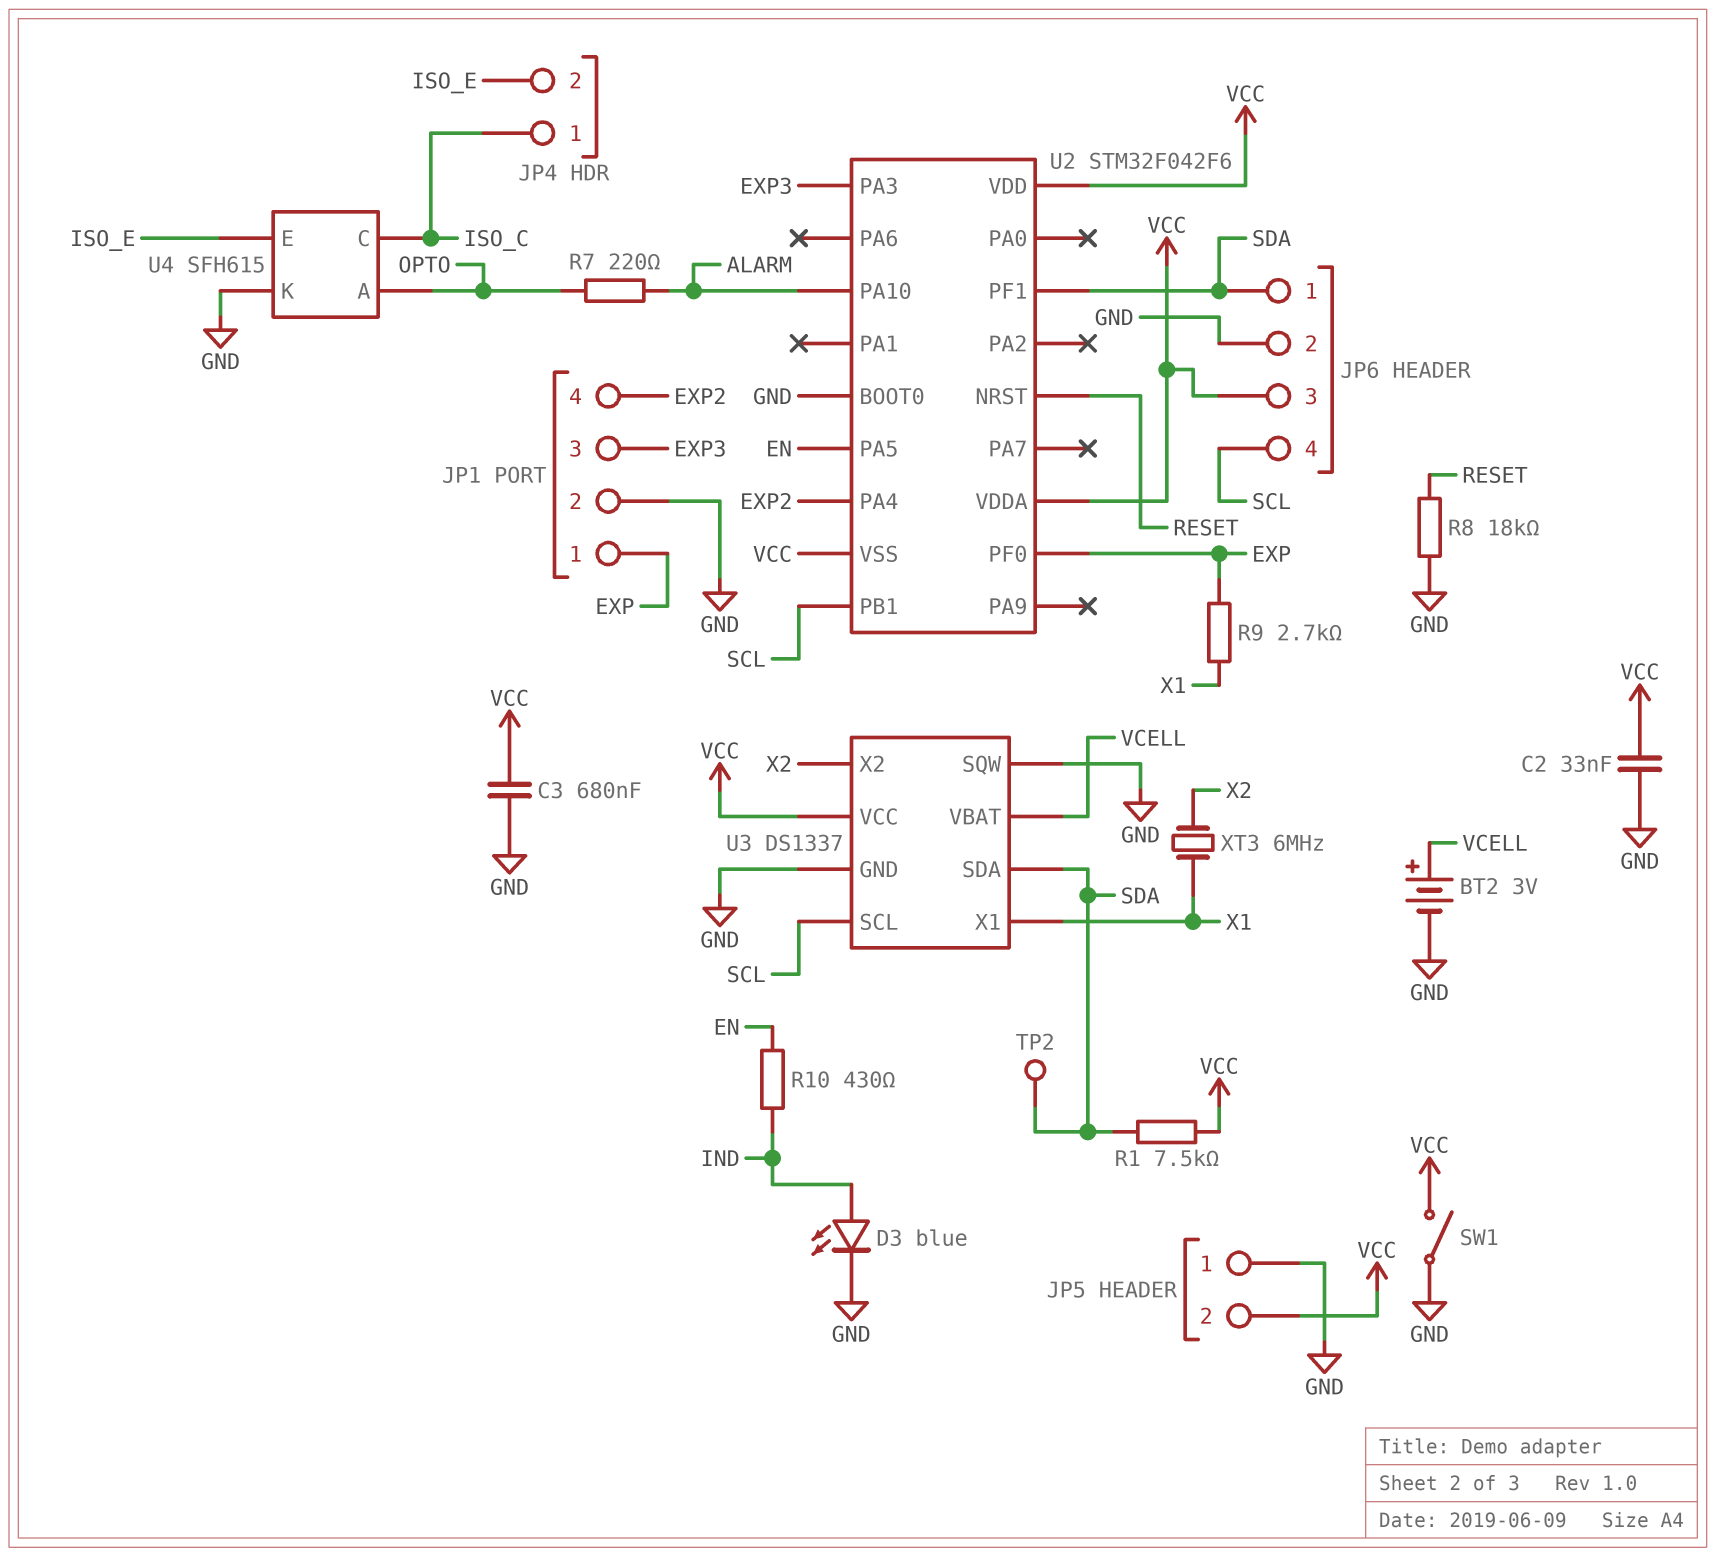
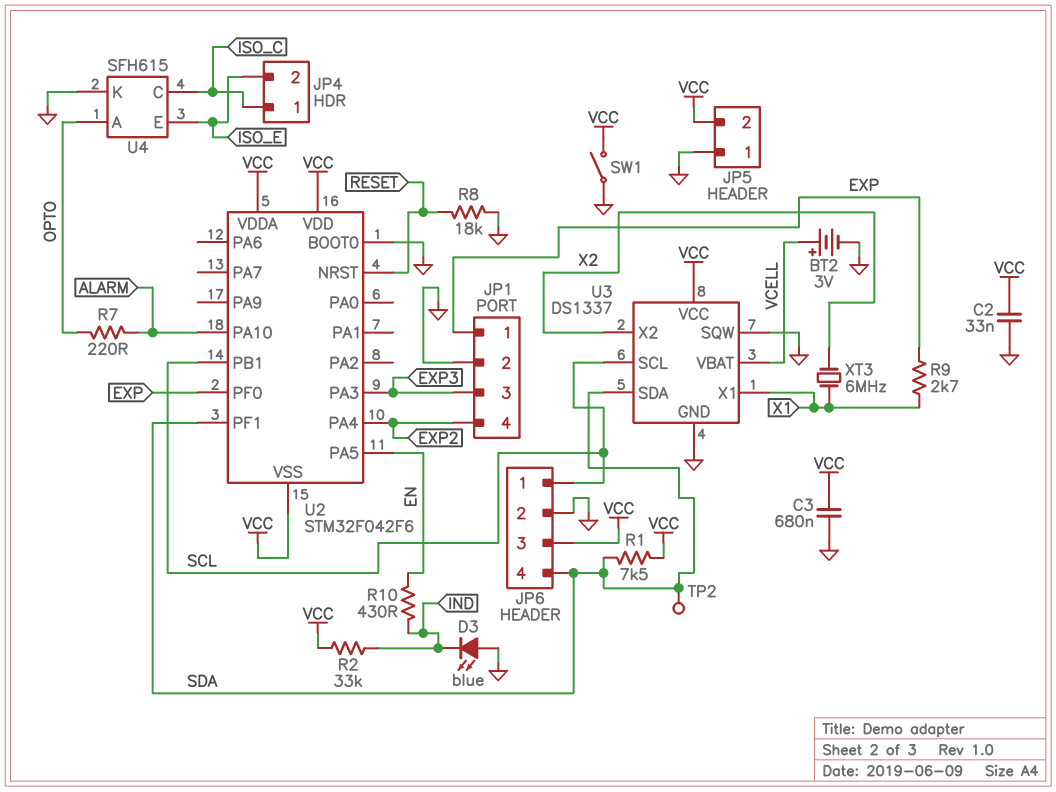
D3: LED blue (A IND, K GND) -> LED blue (A GND, K IND)
JP6 pin 1: SDA -> SCL
JP6 pin 4: SCL -> SDA
R2: none -> 33k (IND, VCC)

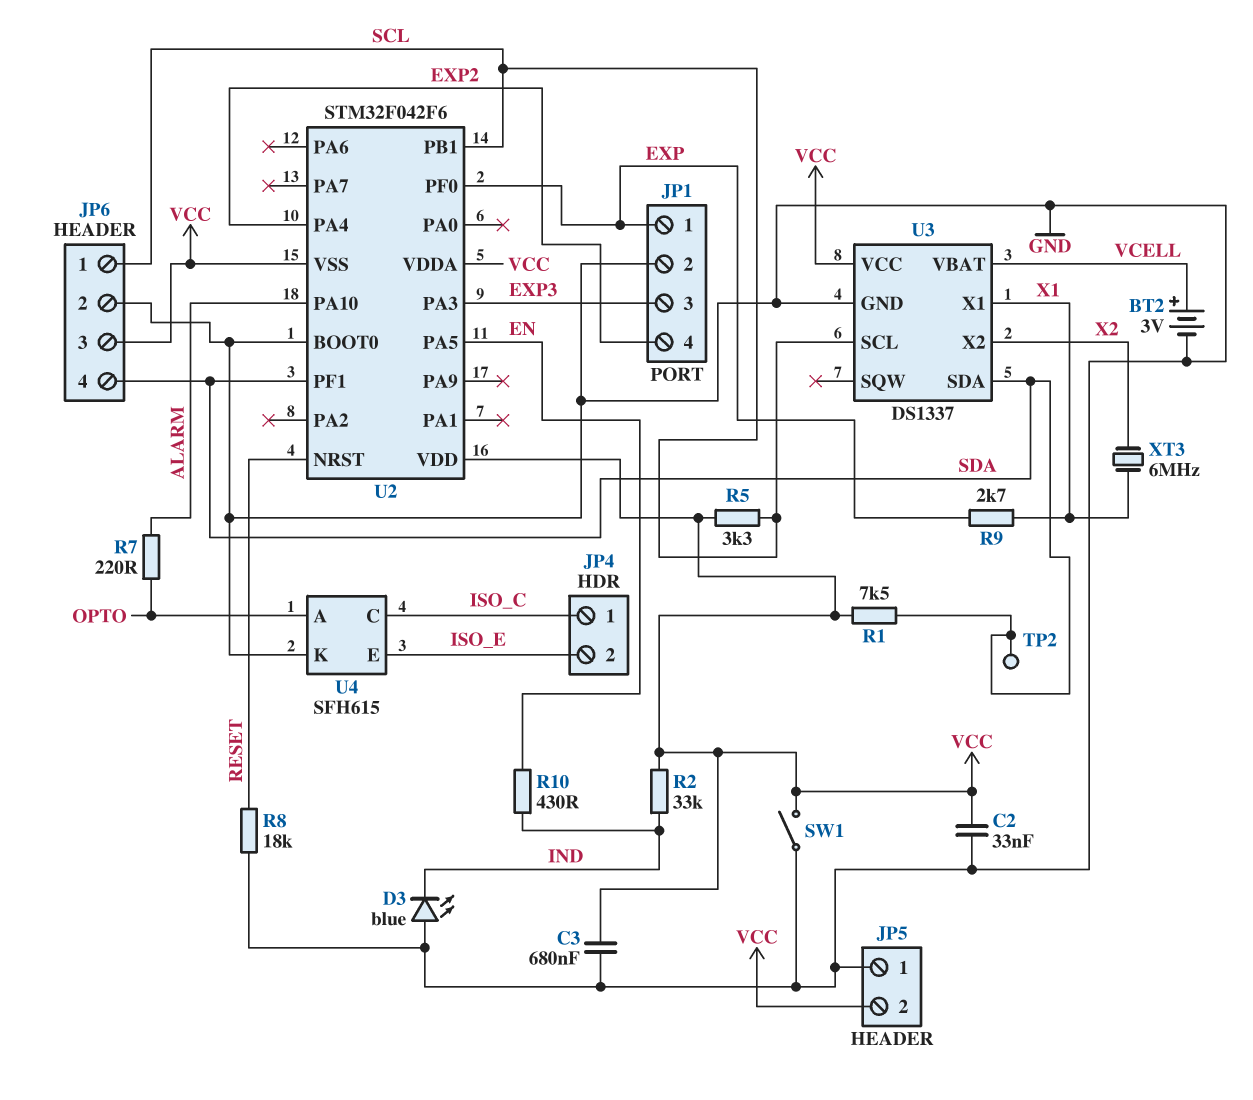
R5: none -> 3.3k (SCL, VCC)
U3 pin SQW: GND -> none

